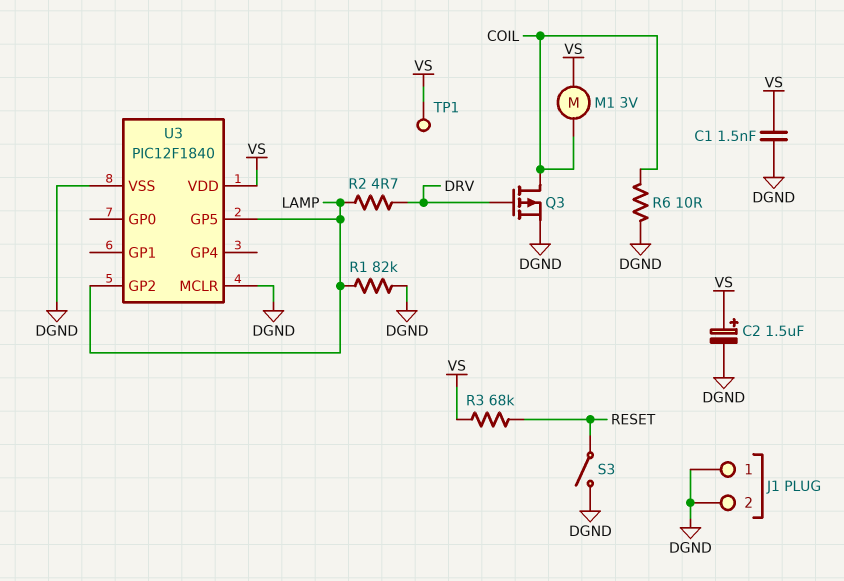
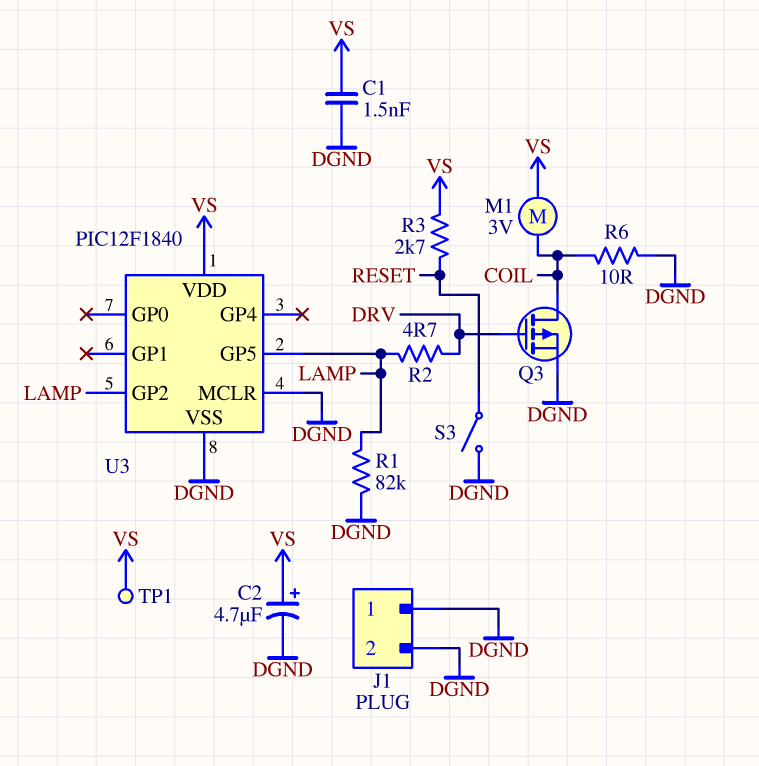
C2: 1.5uF (plus VS, minus DGND) -> 4.7uF (plus VS, minus DGND)
R3: 68k (RESET, VS) -> 2.7k (RESET, VS)

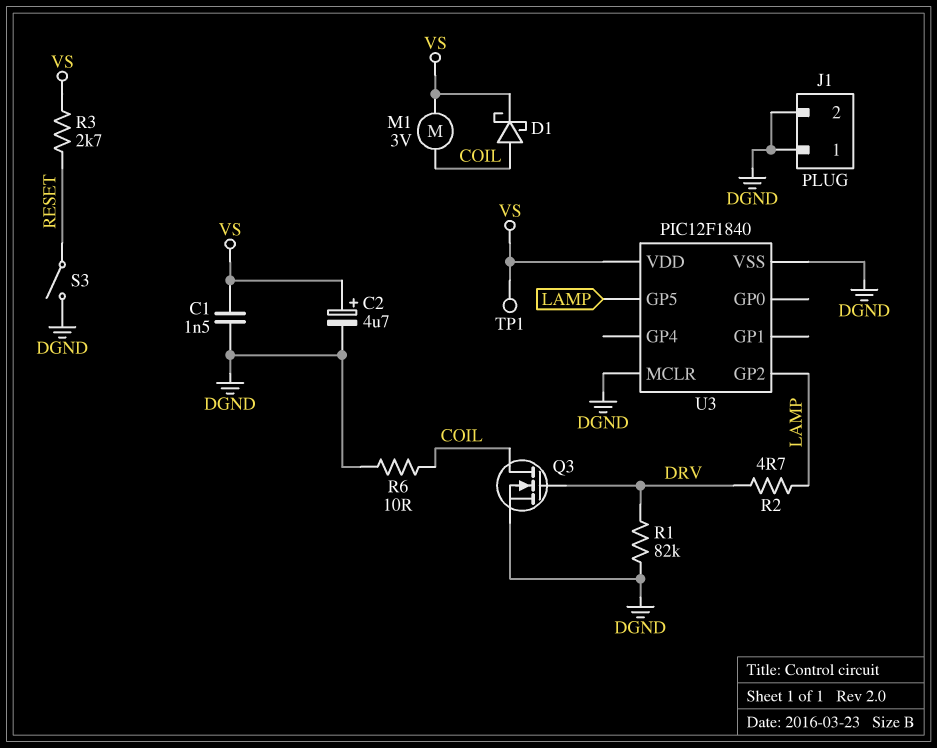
D1: none -> schottky (A COIL, K VS)
Q3: PMOS (G DRV, D COIL, S DGND) -> NMOS (G DRV, D COIL, S DGND)
R1: 82k (DGND, LAMP) -> 82k (DGND, DRV)

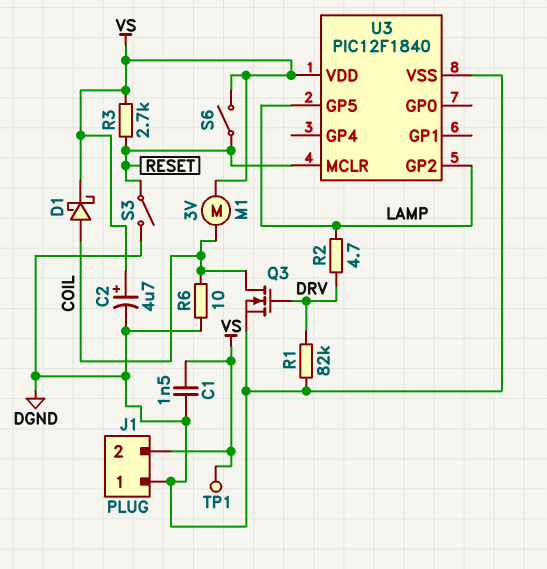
J1 pin 2: DGND -> VS
S6: none -> switch (RESET, VS)
U3 pin MCLR: DGND -> RESET

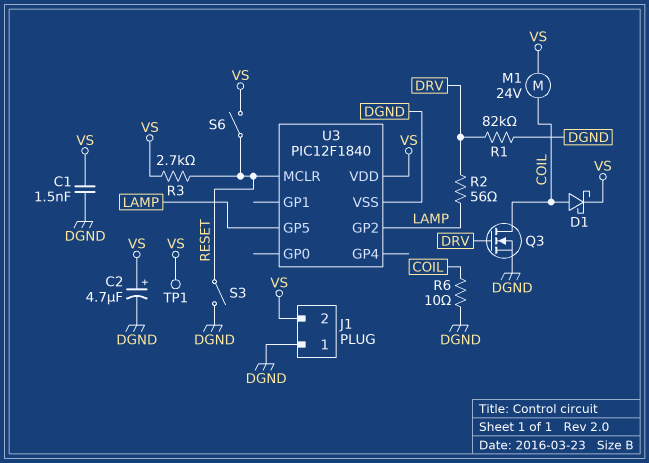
M1: motor 3V (COIL, VS) -> motor 24V (COIL, VS)
R2: 4.7 (DRV, LAMP) -> 56 (DRV, LAMP)

